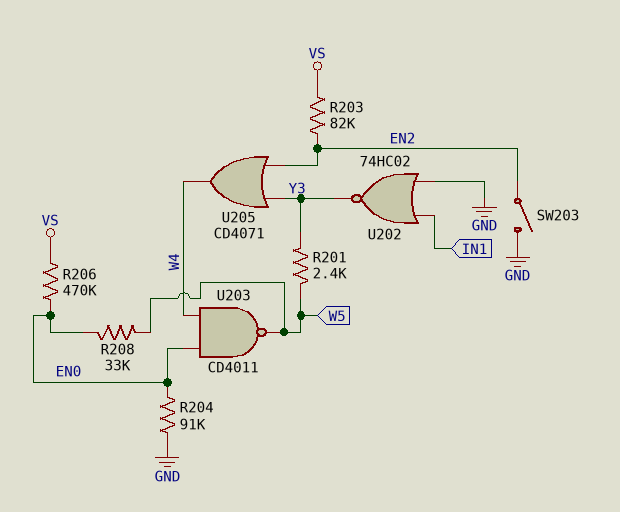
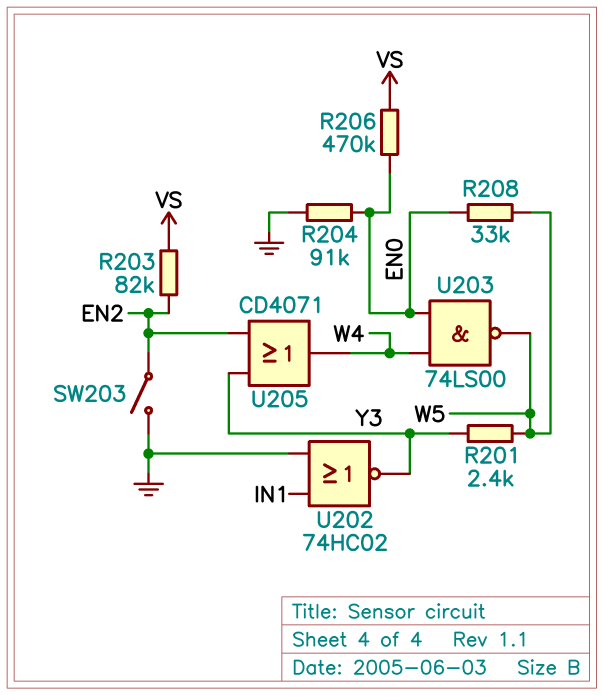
U203: NAND CD4011 (in EN0, in W4, out W5) -> NAND 74LS00 (in EN0, in W4, out W5)

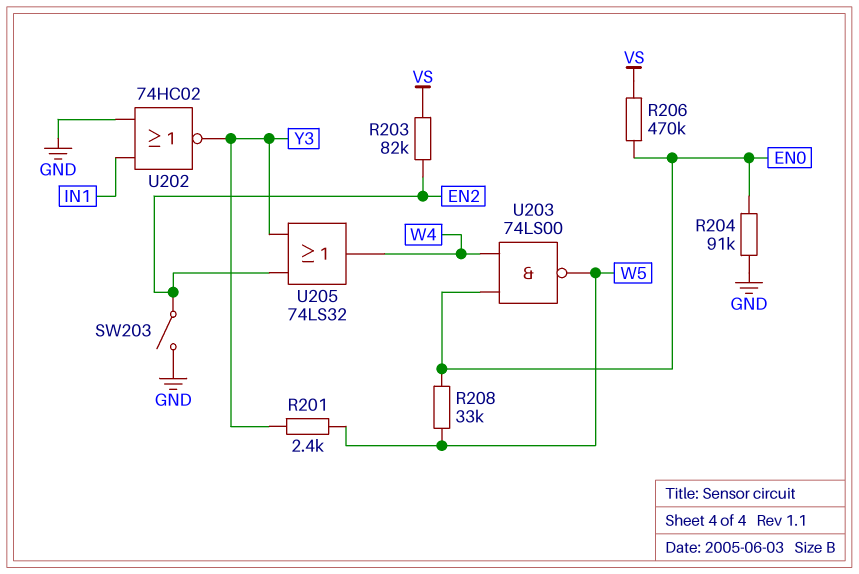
U205: OR CD4071 (in EN2, in Y3, out W4) -> OR 74LS32 (in EN2, in Y3, out W4)

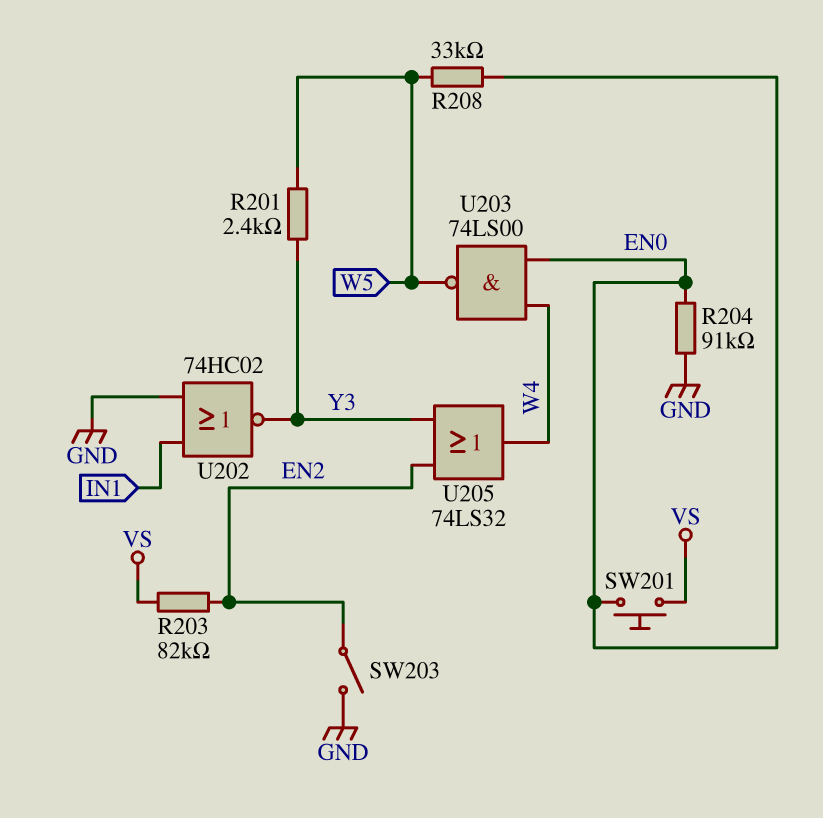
R206: 470k (EN0, VS) -> none
SW201: none -> button (EN0, VS)

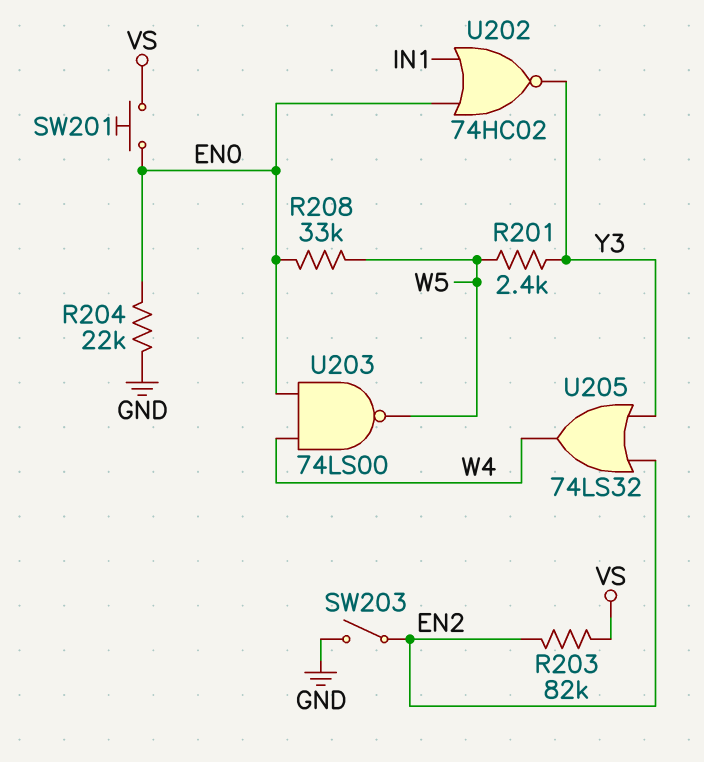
R204: 91k (EN0, GND) -> 22k (EN0, GND)
U202: NOR 74HC02 (in GND, in IN1, out Y3) -> NOR 74HC02 (in EN0, in IN1, out Y3)

